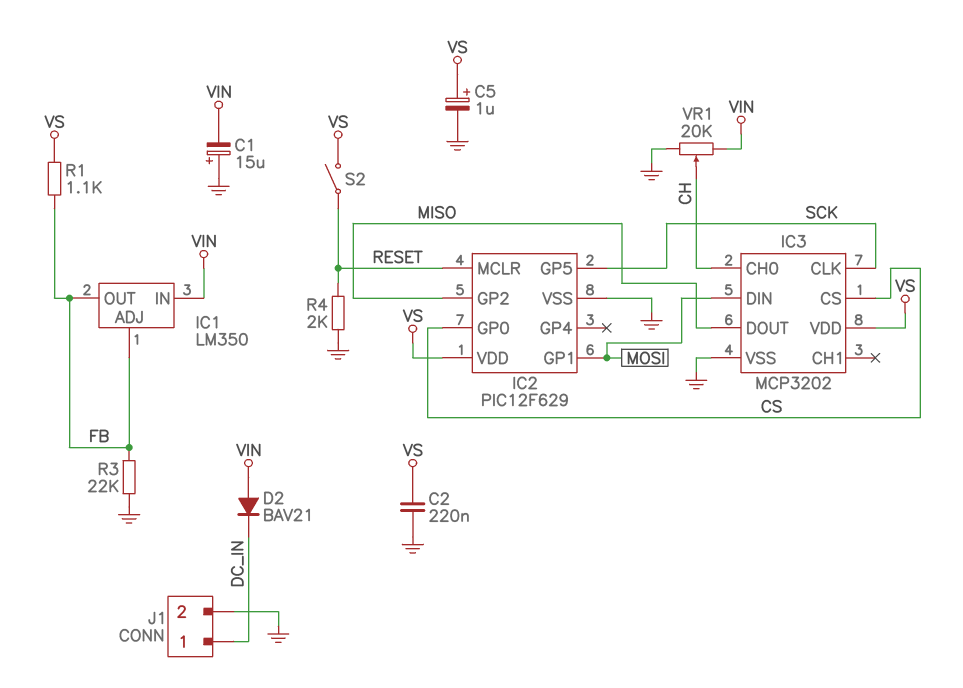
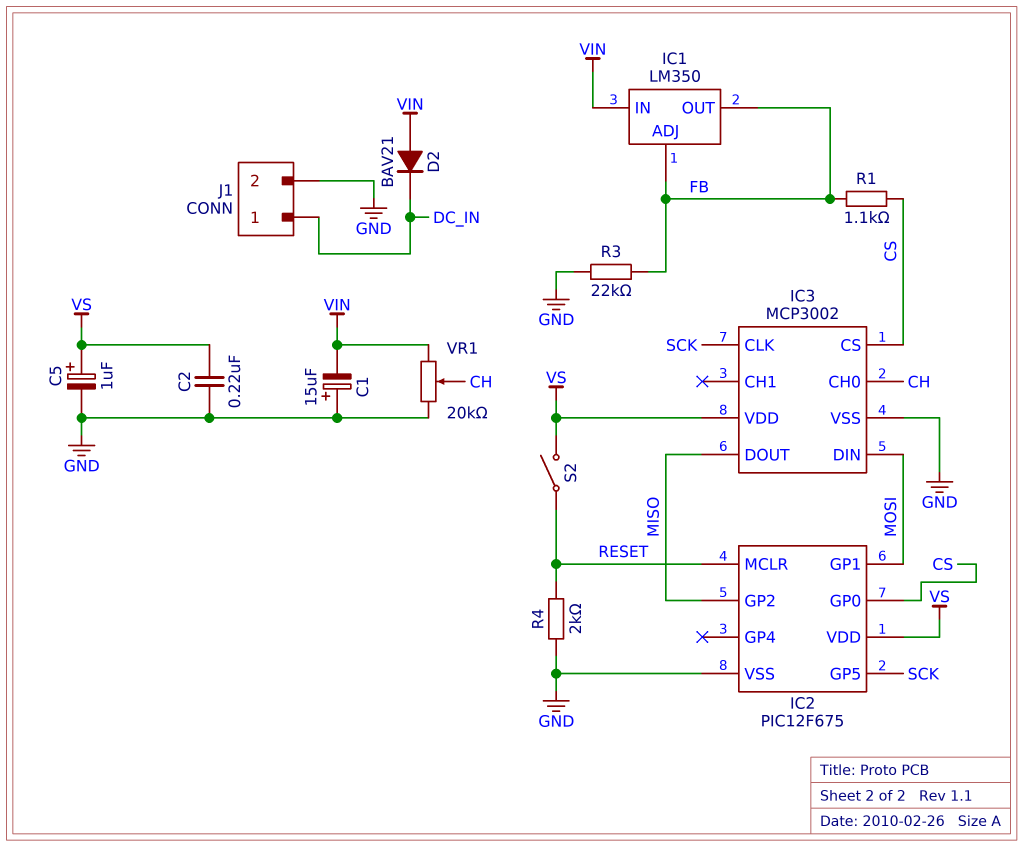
IC2: PIC12F629 -> PIC12F675
IC3: MCP3202 -> MCP3002
R1: 1.1k (FB, VS) -> 1.1k (CS, FB)

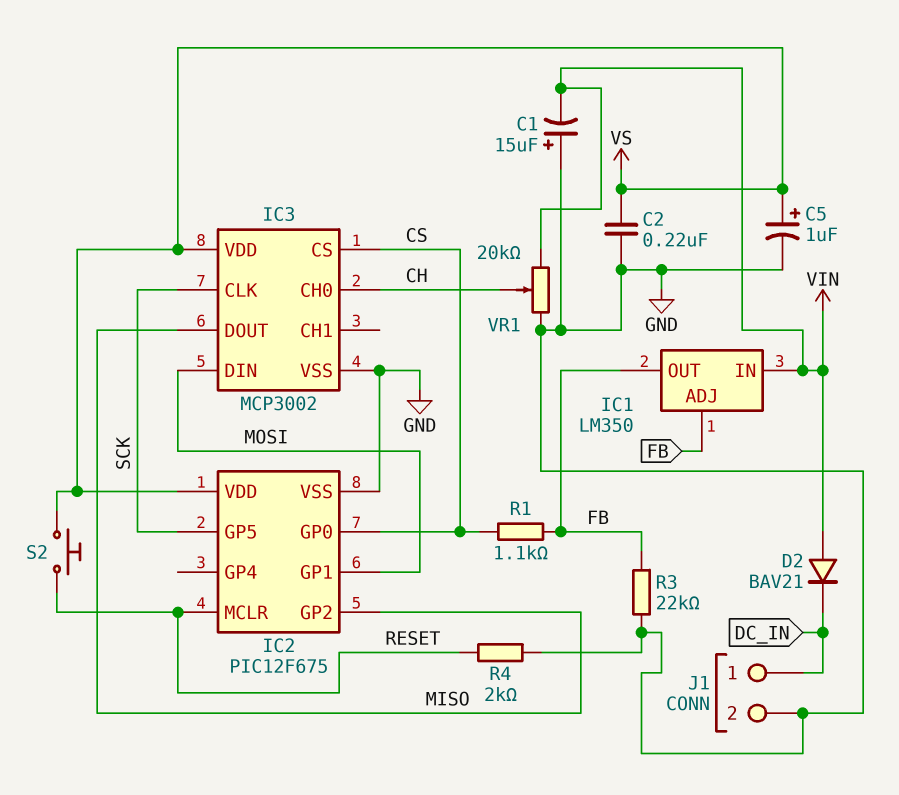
S2: switch (RESET, VS) -> button (RESET, VS)

